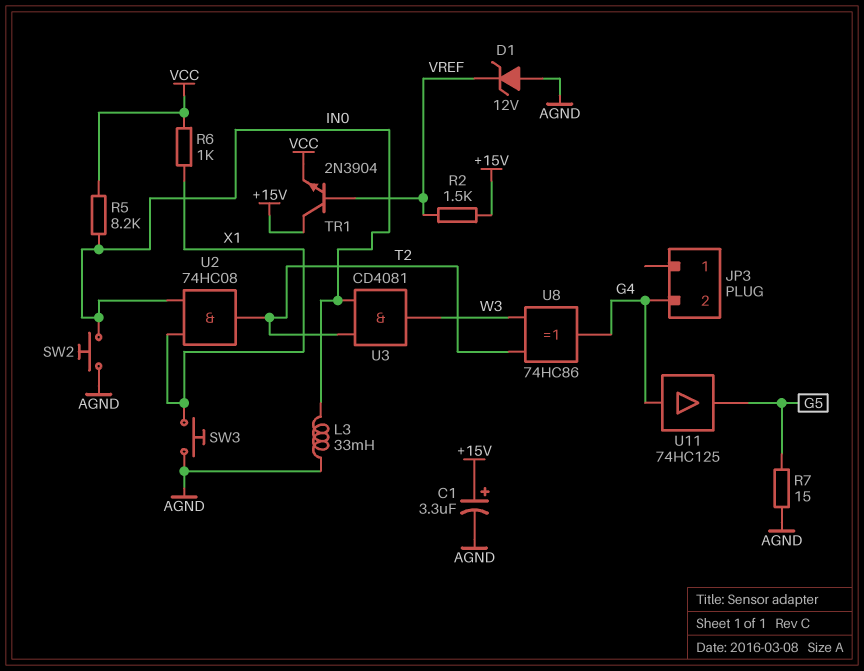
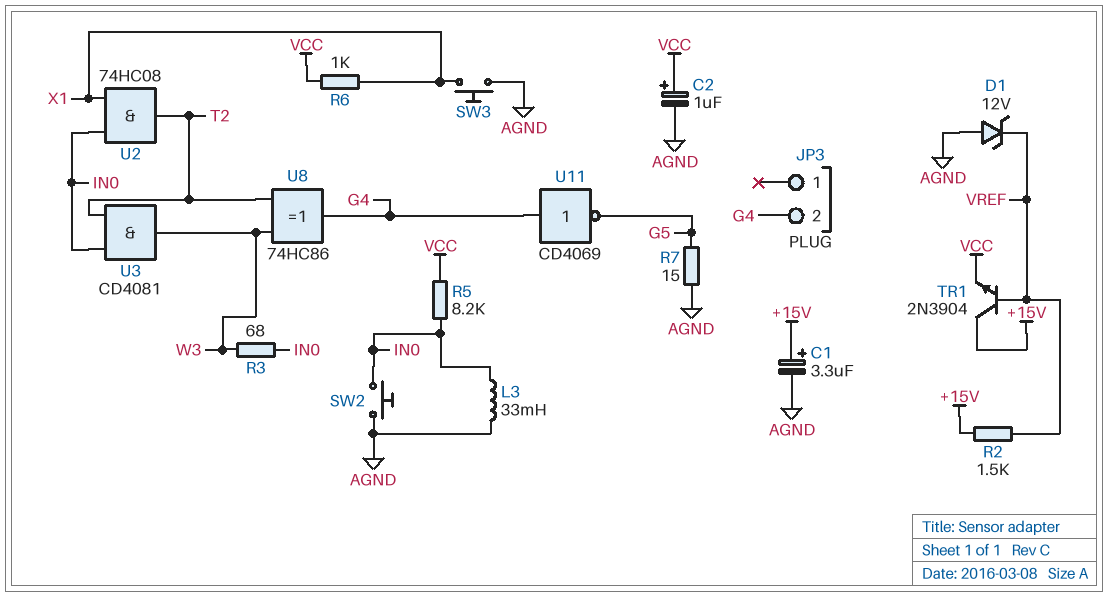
C2: none -> 1uF (plus VCC, minus AGND)
R3: none -> 68 (IN0, W3)
U11: buffer 74HC125 (in G4, out G5) -> NOT CD4069 (in G4, out G5)

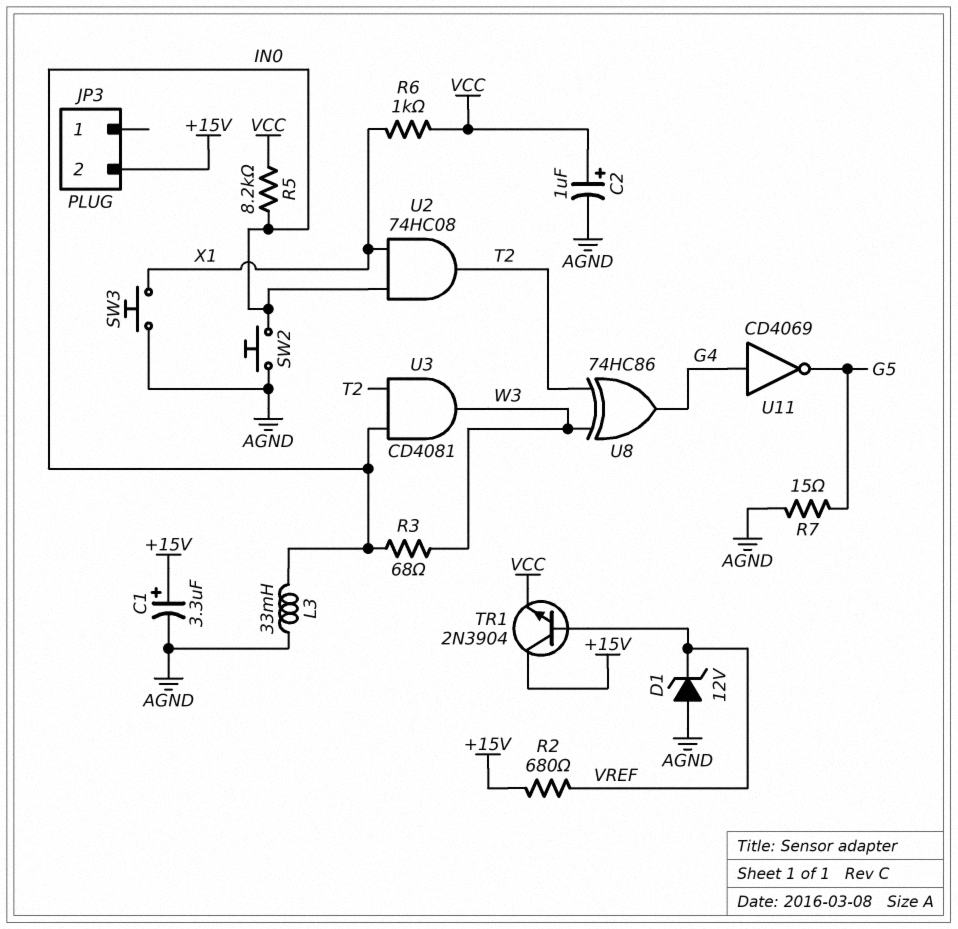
JP3 pin 2: G4 -> +15V
R2: 1.5k (+15V, VREF) -> 680 (+15V, VREF)

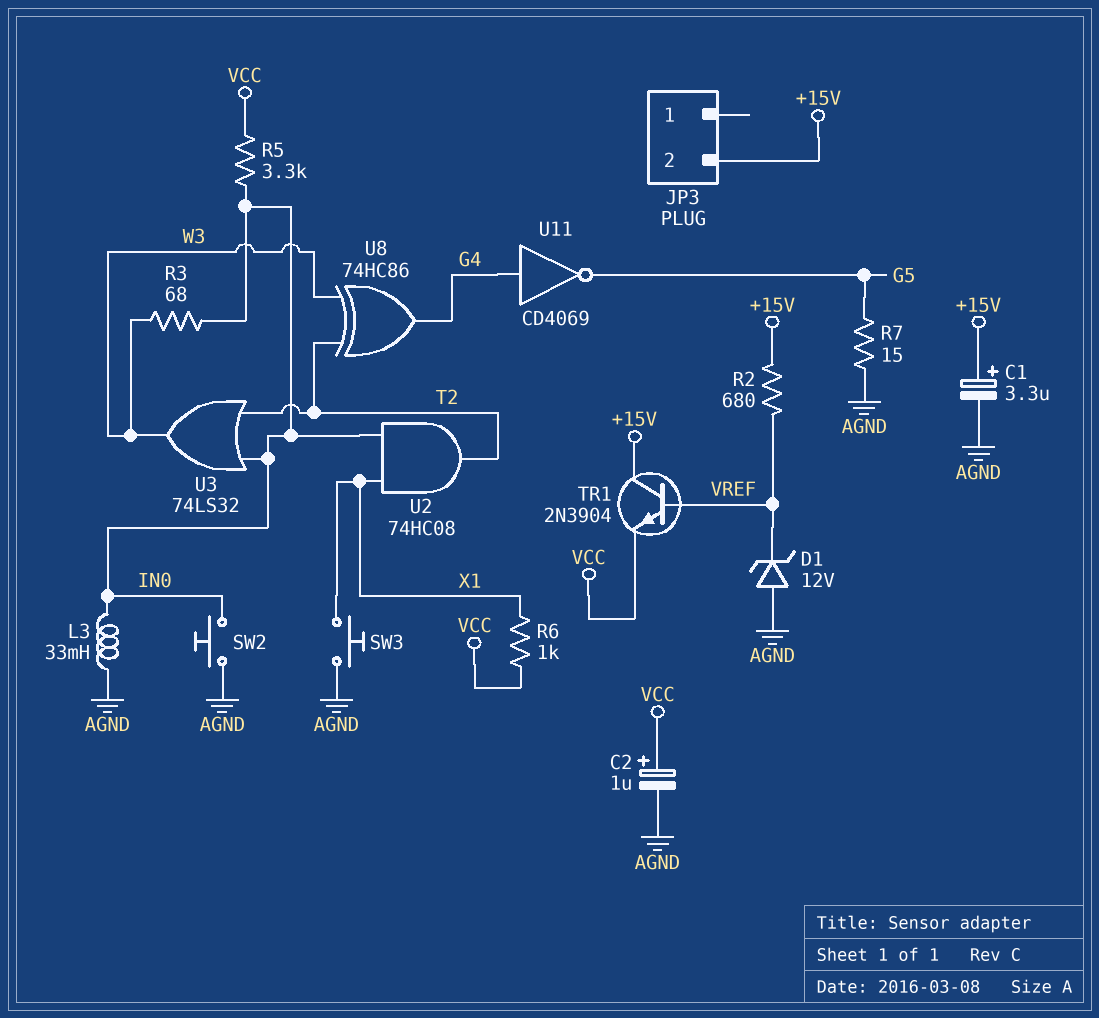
R5: 8.2k (IN0, VCC) -> 3.3k (IN0, VCC)
U3: AND CD4081 (in IN0, in T2, out W3) -> OR 74LS32 (in IN0, in T2, out W3)

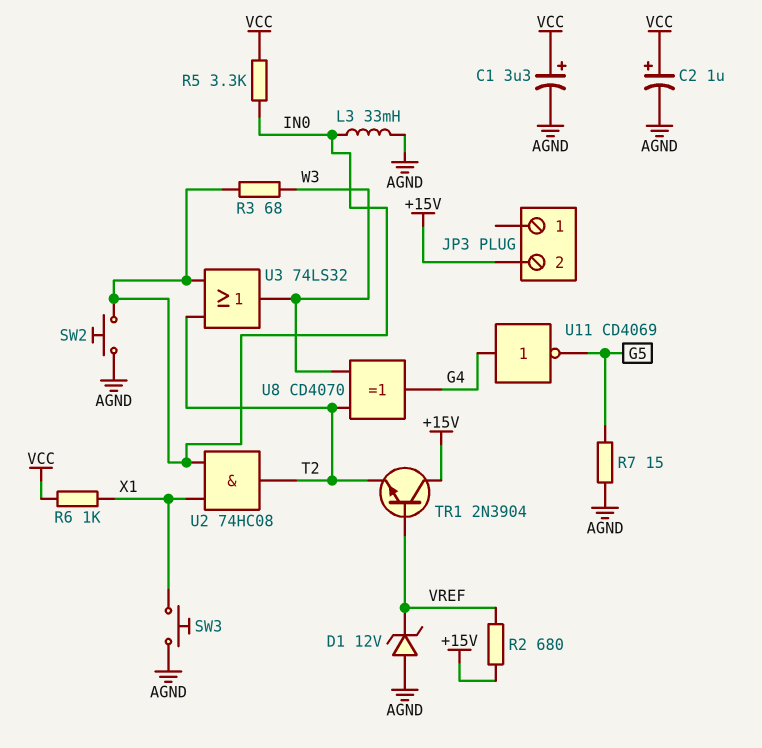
C1: 3.3uF (plus +15V, minus AGND) -> 3.3uF (plus VCC, minus AGND)
TR1: NPN 2N3904 (B VREF, C +15V, E VCC) -> NPN 2N3904 (B VREF, C +15V, E T2)
U8: XOR 74HC86 (in T2, in W3, out G4) -> XOR CD4070 (in T2, in W3, out G4)

